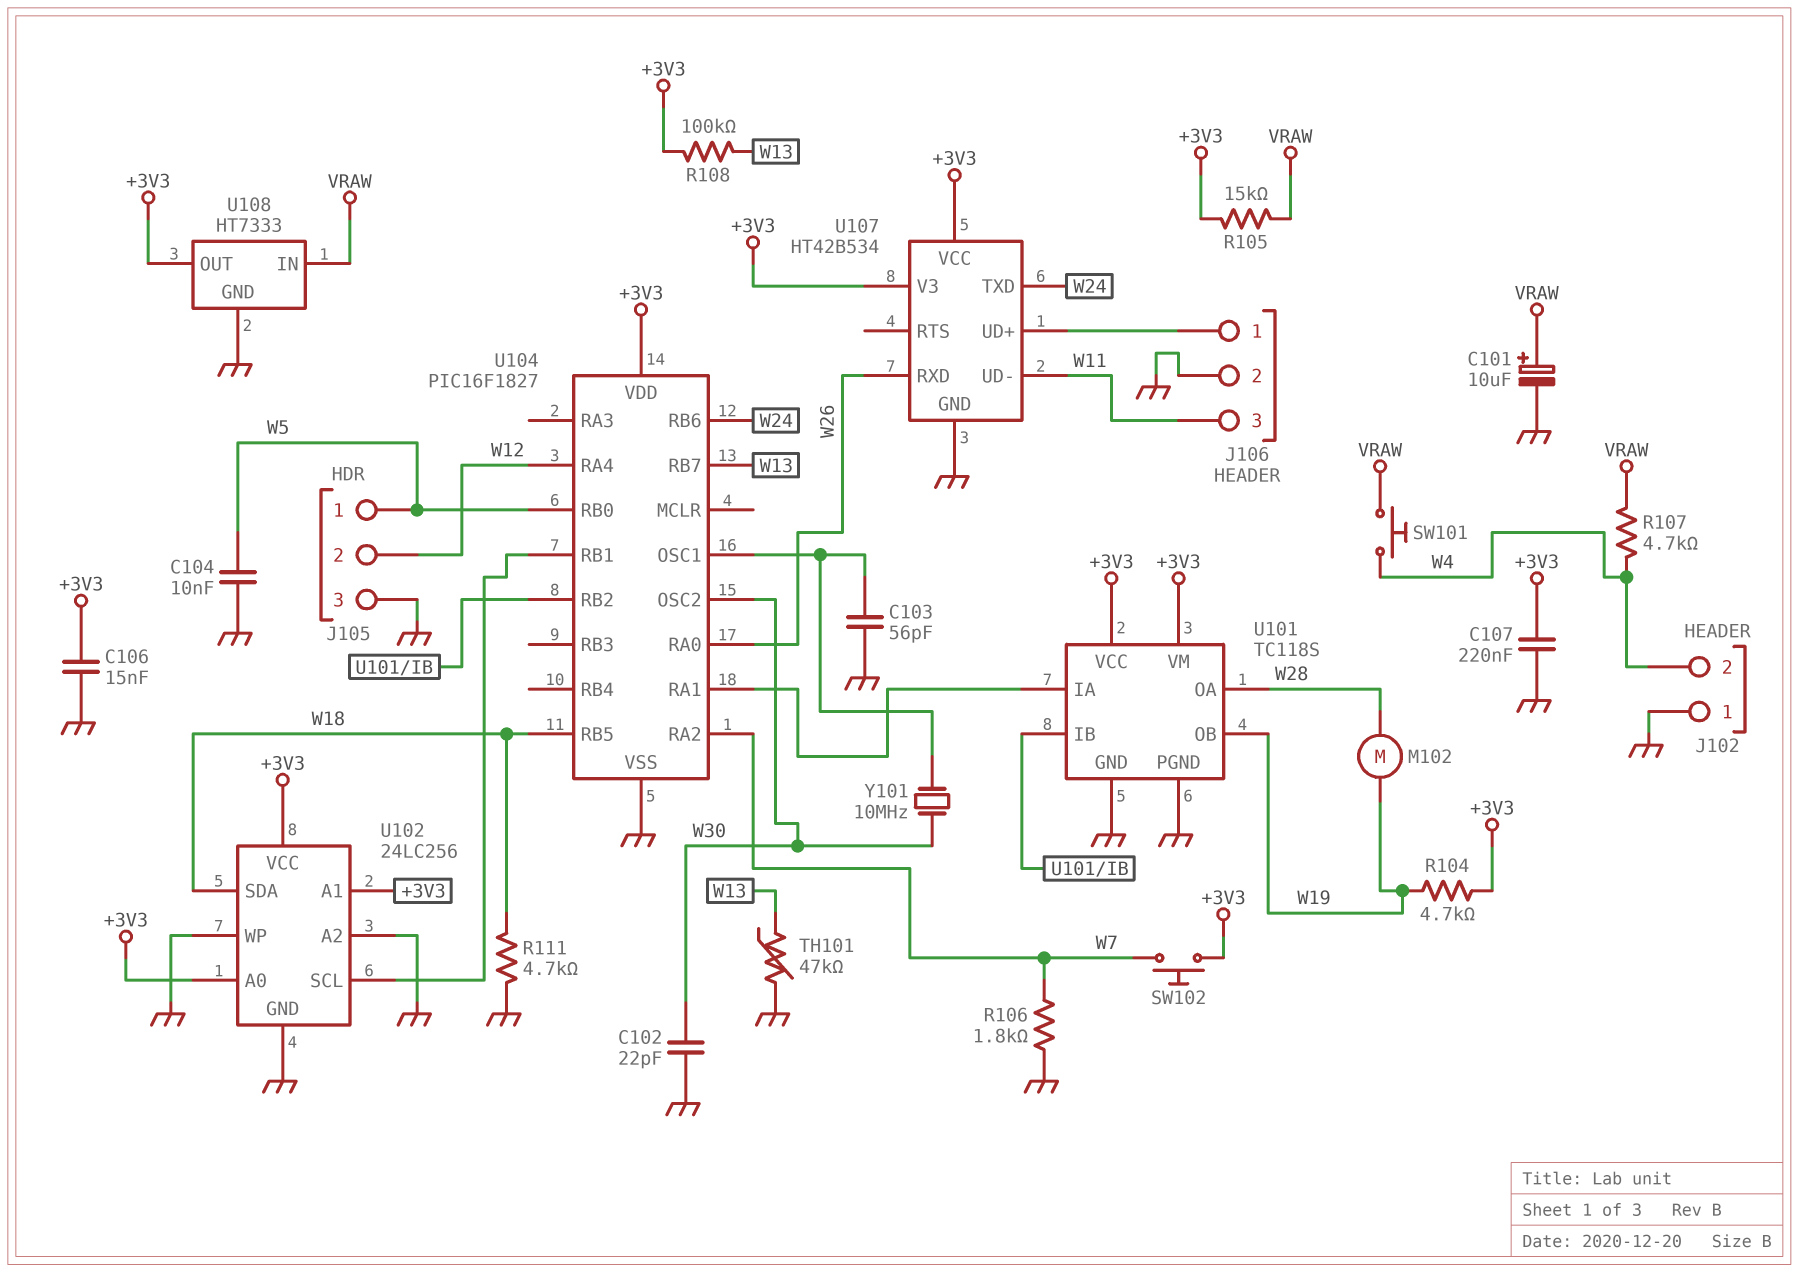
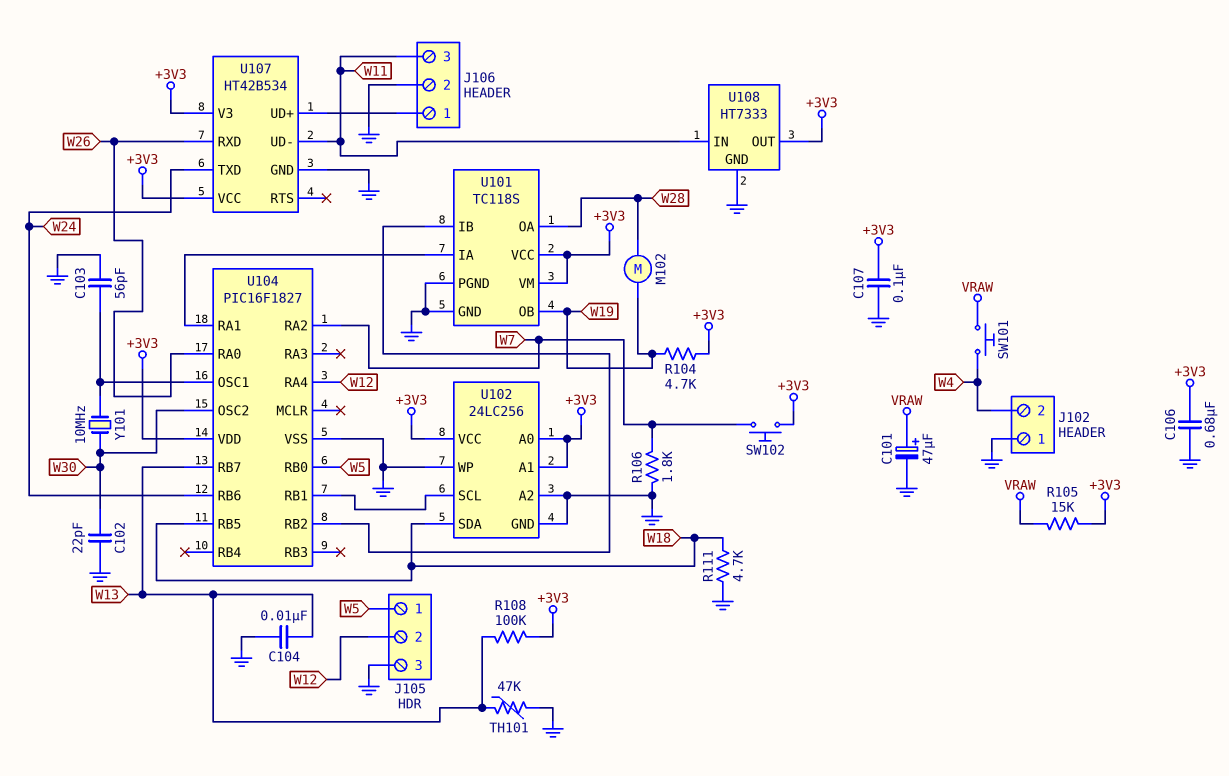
C101: 10uF (plus VRAW, minus GND) -> 47uF (plus VRAW, minus GND)
C104: 10nF (GND, W5) -> 10nF (GND, W13)
C106: 15nF (+3V3, GND) -> 680nF (+3V3, GND)
C107: 220nF (+3V3, GND) -> 100nF (+3V3, GND)
R107: 4.7k (VRAW, W4) -> none
U108 pin IN: VRAW -> W11

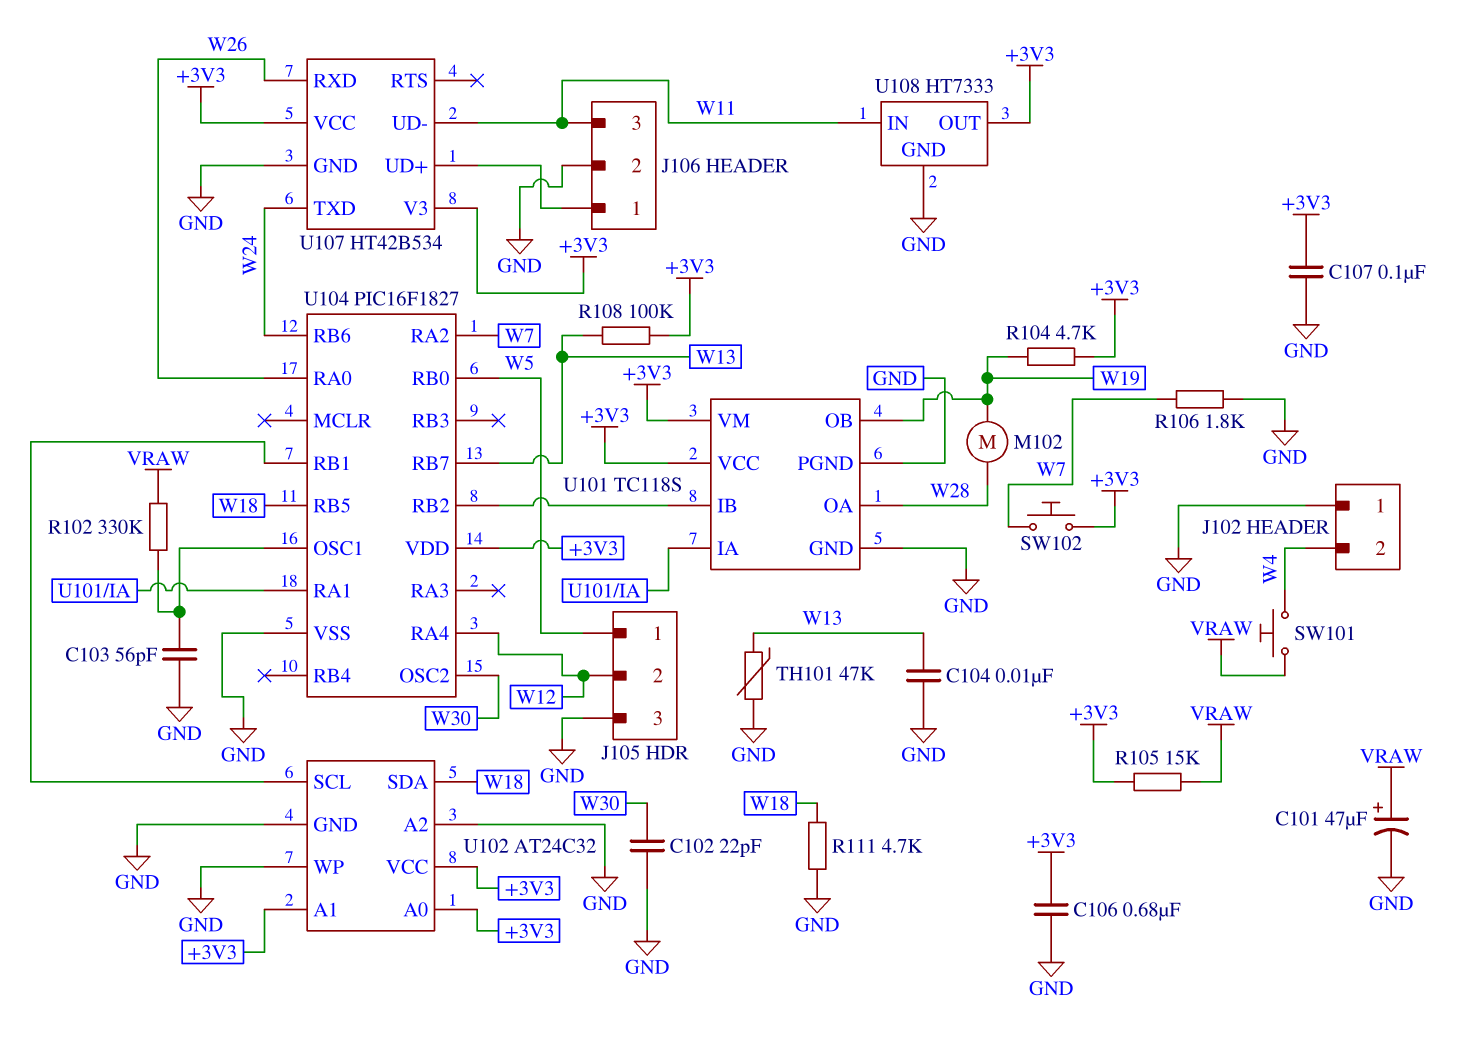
R102: none -> 330k (U104/OSC1, VRAW)
U102: 24LC256 -> AT24C32
Y101: 10MHz (U104/OSC1, W30) -> none

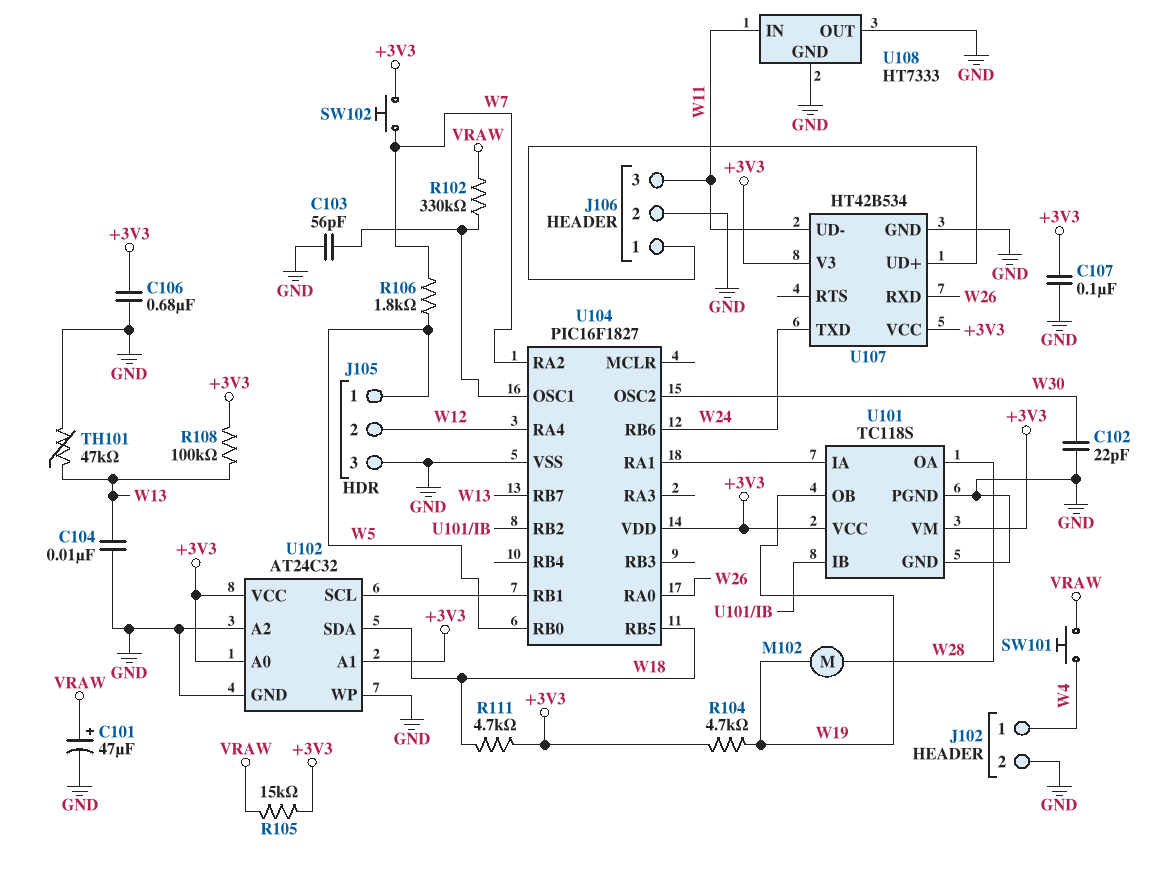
J102 pin 1: GND -> W4
J102 pin 2: W4 -> GND
R106: 1.8k (GND, W7) -> 1.8k (W5, W7)
R111: 4.7k (GND, W18) -> 4.7k (+3V3, W18)
U108 pin OUT: +3V3 -> GND

